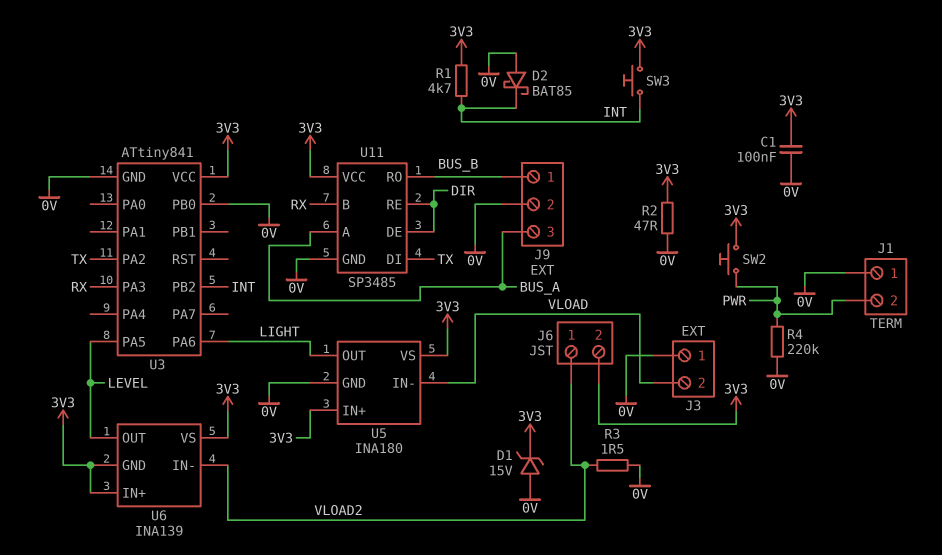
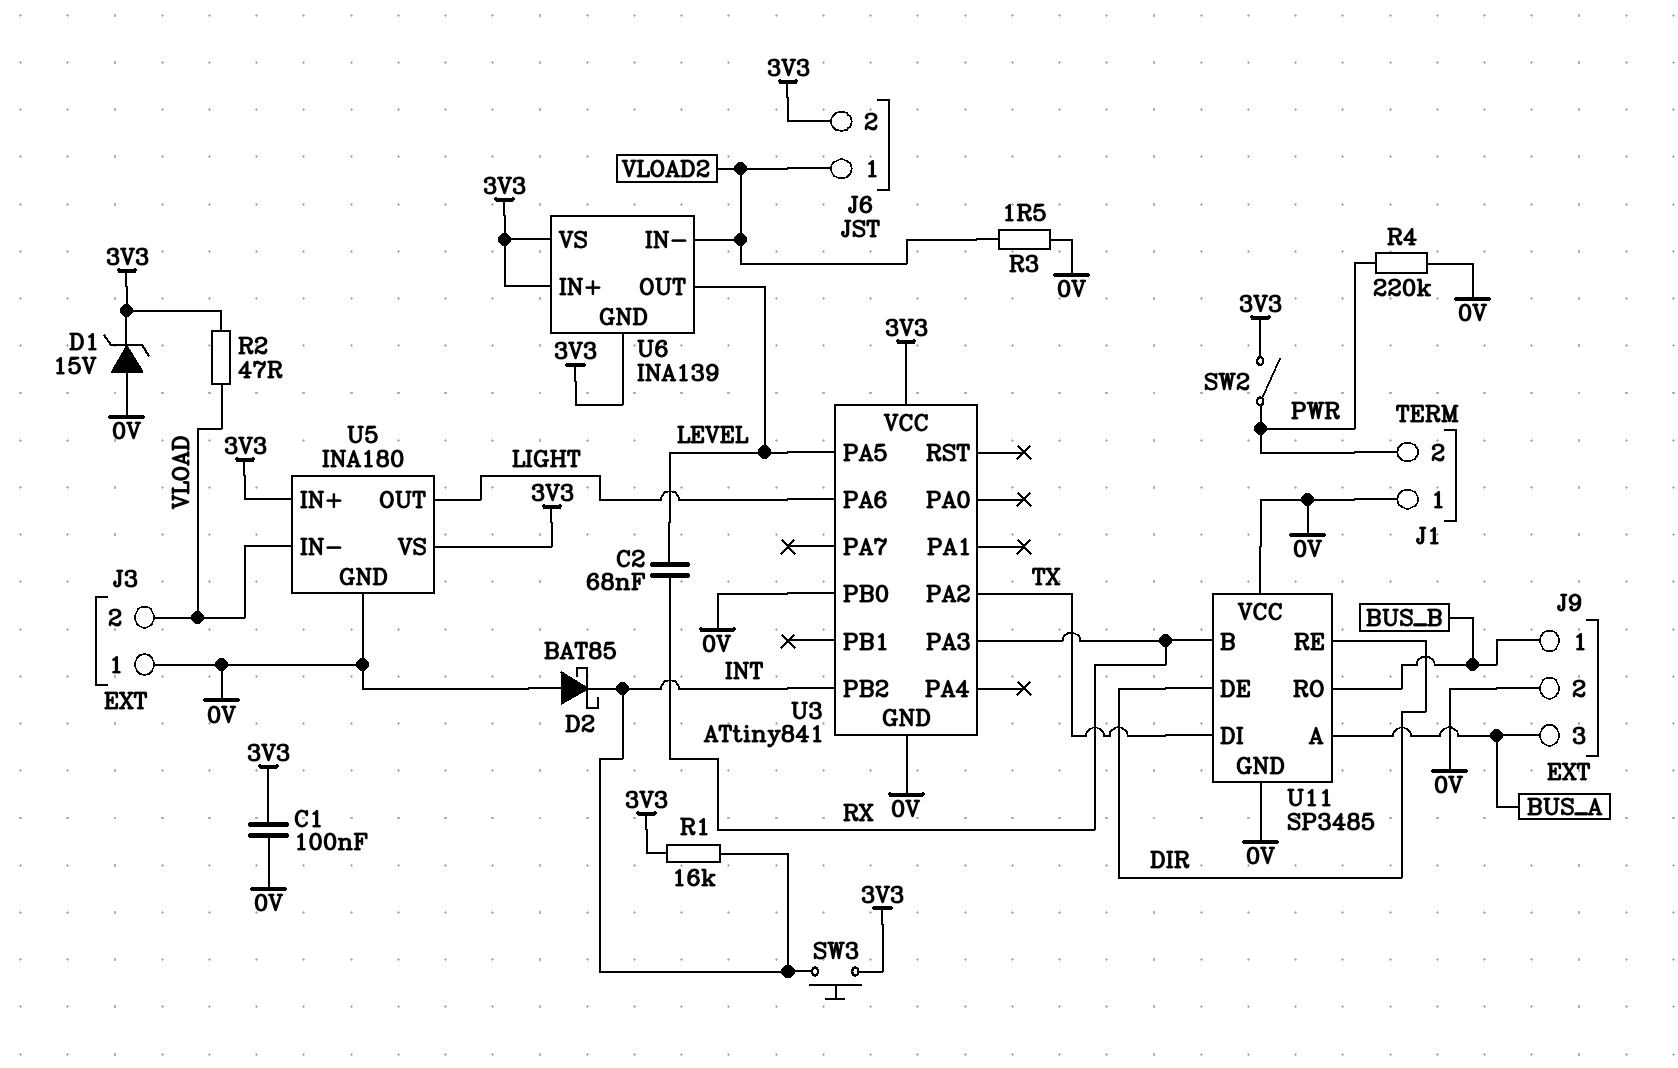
C2: none -> 68nF (LEVEL, RX)
R1: 4.7k (3V3, INT) -> 16k (3V3, INT)
R2: 47 (0V, 3V3) -> 47 (3V3, VLOAD)
SW2: button (3V3, PWR) -> switch (3V3, PWR)
U11 pin VCC: 3V3 -> 0V

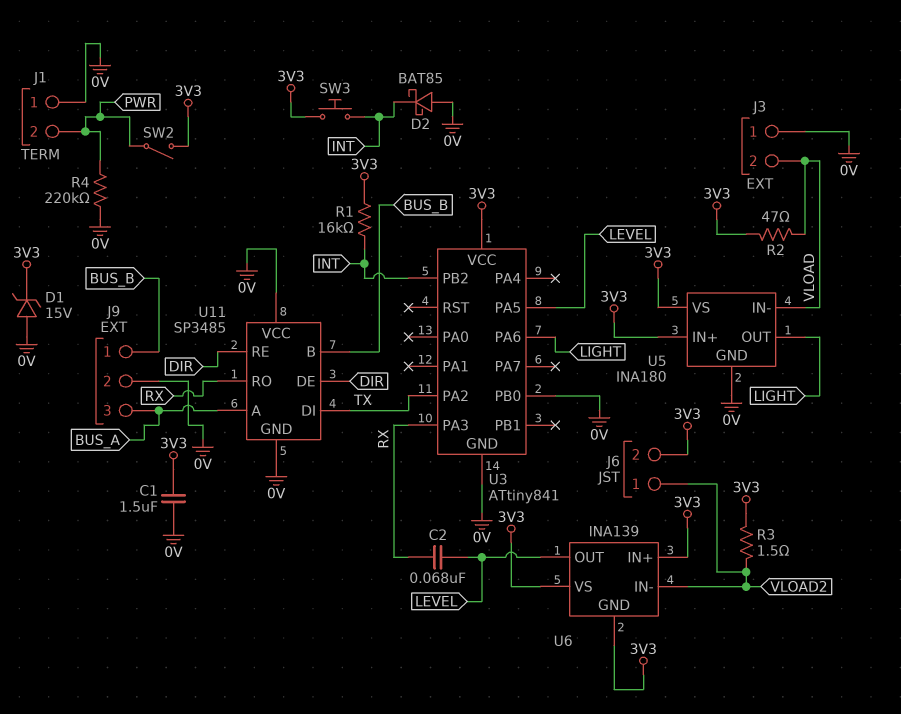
C1: 100nF (0V, 3V3) -> 1.5uF (0V, 3V3)
R3: 1.5 (0V, VLOAD2) -> 1.5 (3V3, VLOAD2)
U11 pin B: RX -> BUS_B
U11 pin RO: BUS_B -> RX

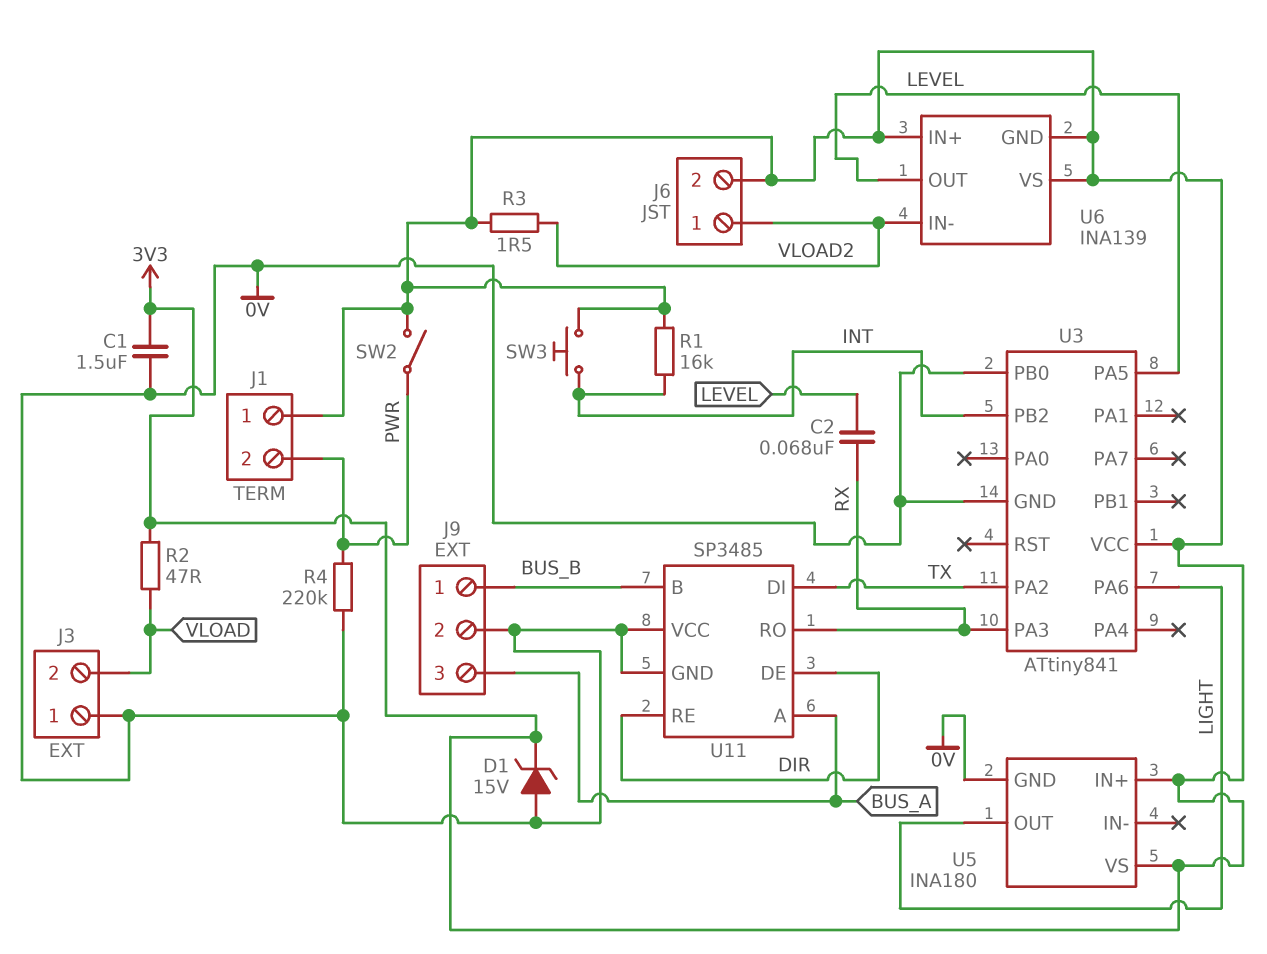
D2: schottky BAT85 (A 0V, K INT) -> none
J1 pin 1: 0V -> 3V3
U5 pin IN-: VLOAD -> none

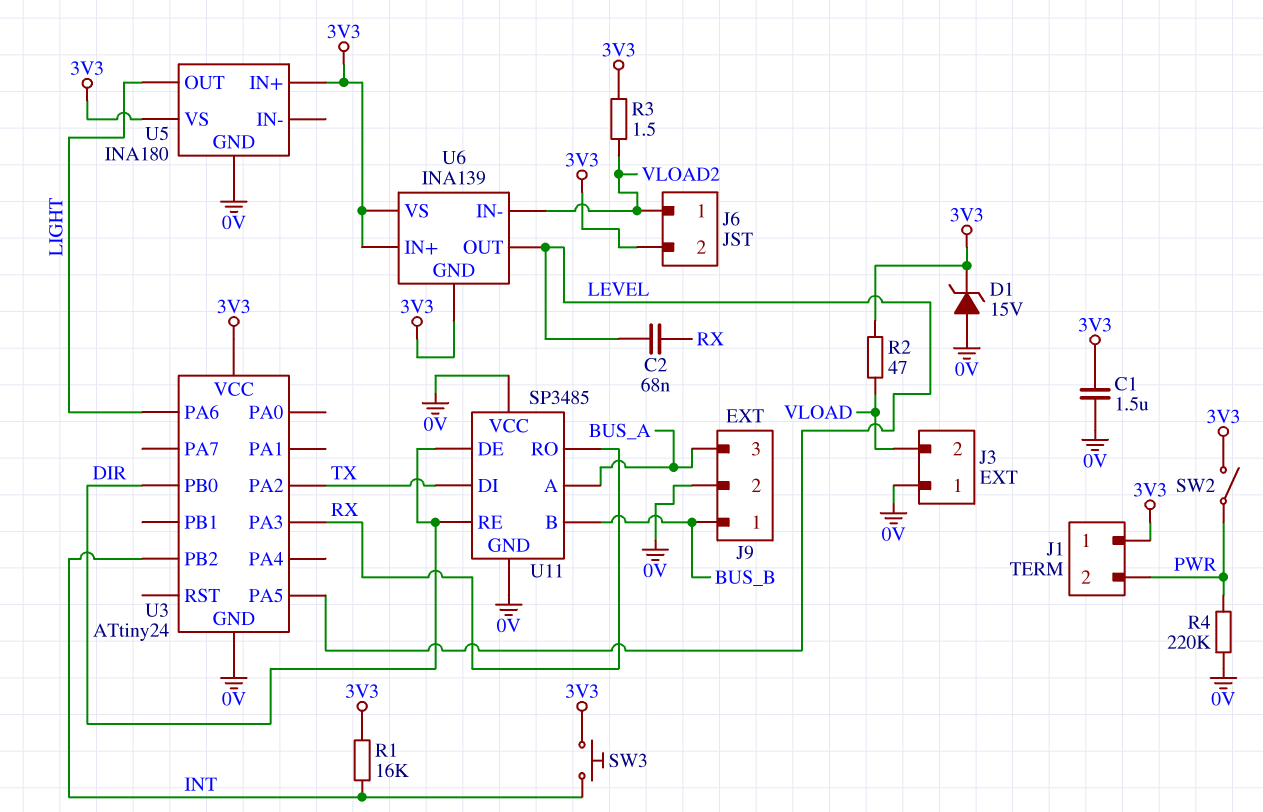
U3: ATtiny841 -> ATtiny24
U3 pin PB0: 0V -> DIR

